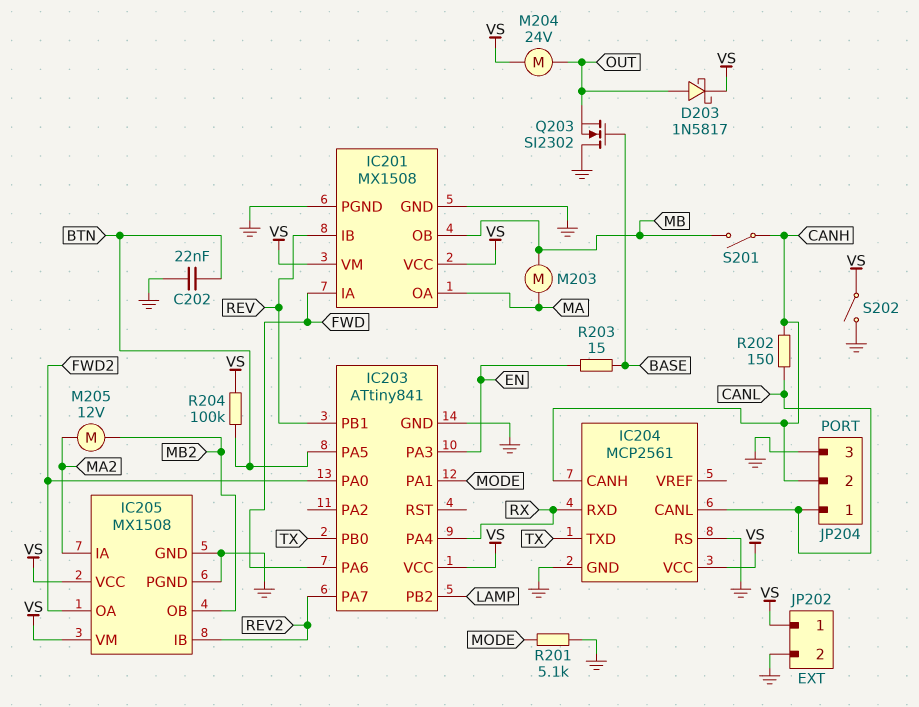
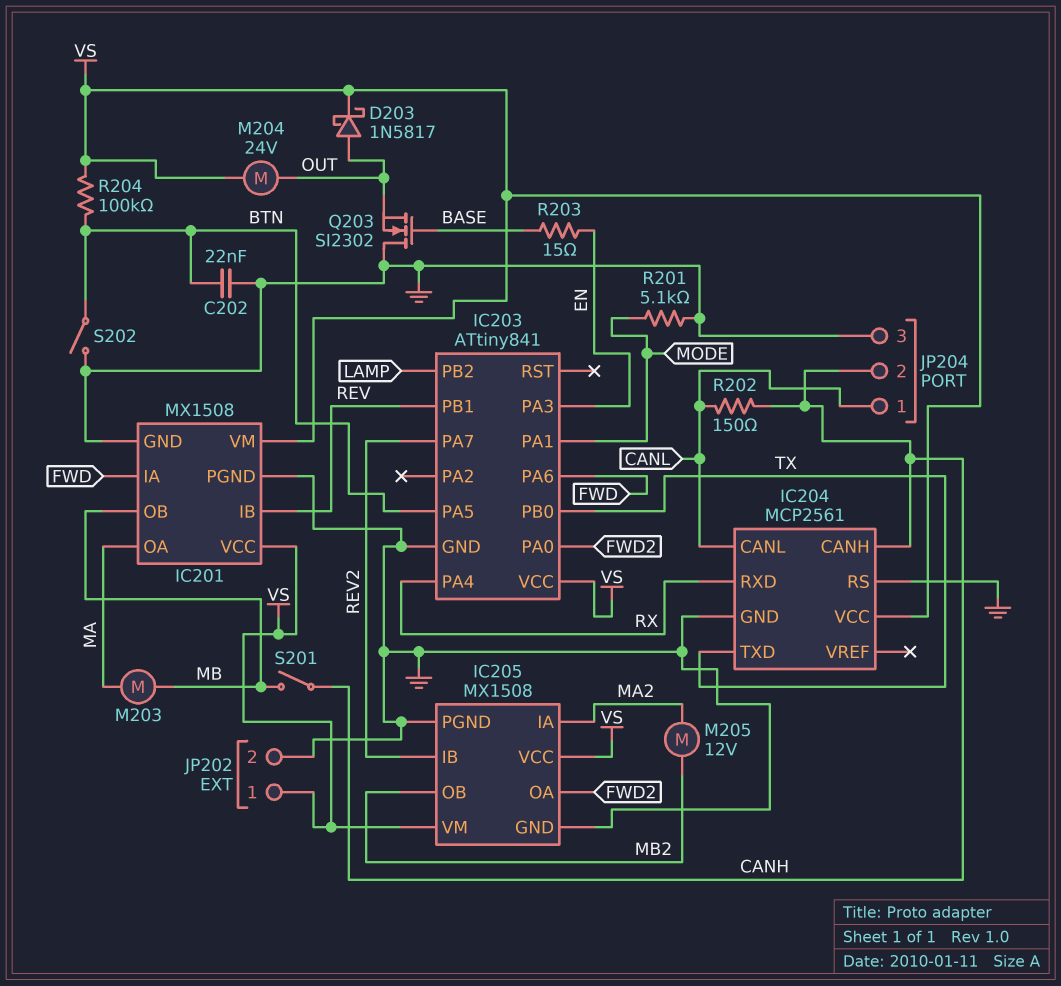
S202: switch (GND, VS) -> switch (BTN, GND)

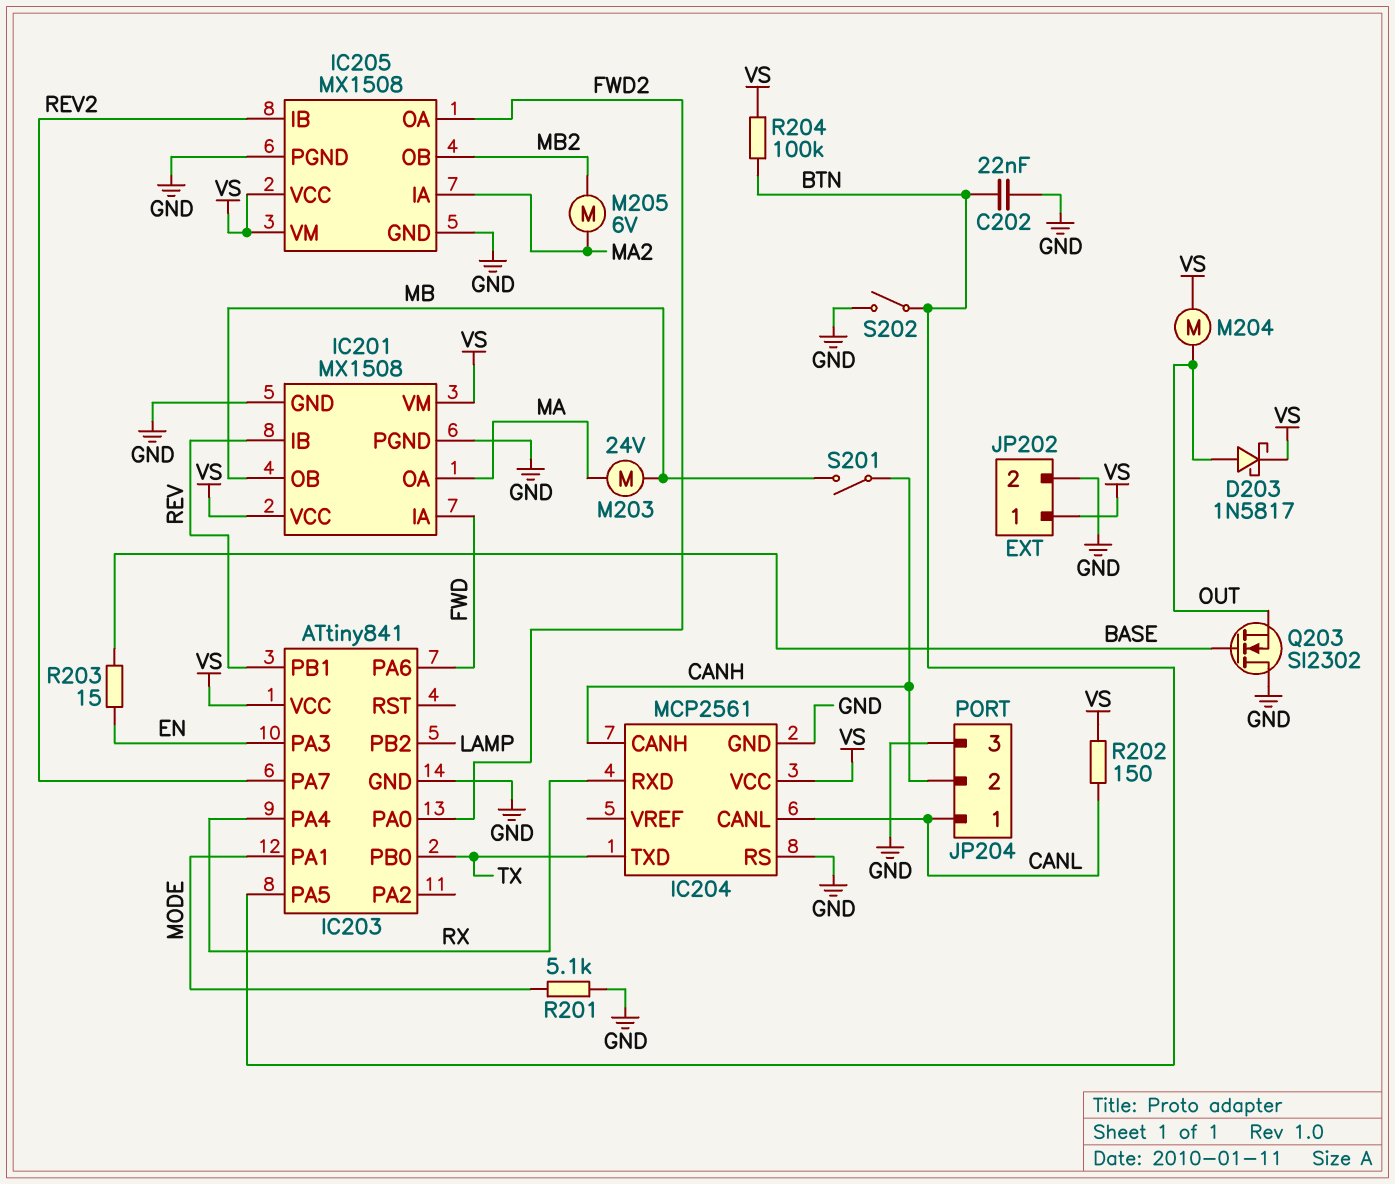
M203: motor (MA, MB) -> motor 24V (MA, MB)
M204: motor 24V (OUT, VS) -> motor (OUT, VS)
M205: motor 12V (MA2, MB2) -> motor 6V (MA2, MB2)
R202: 150 (CANH, CANL) -> 150 (CANL, VS)

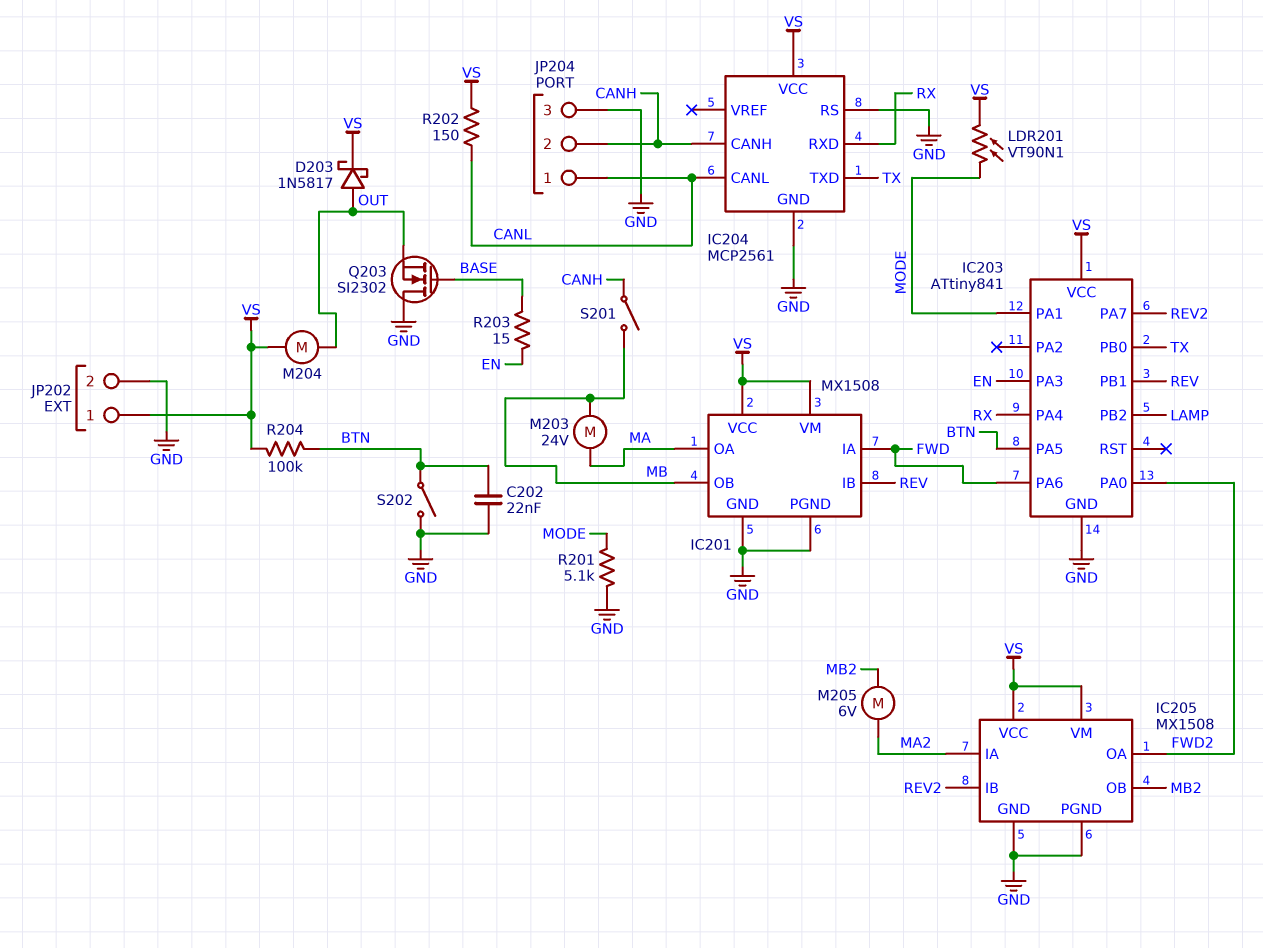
LDR201: none -> VT90N1 (MODE, VS)

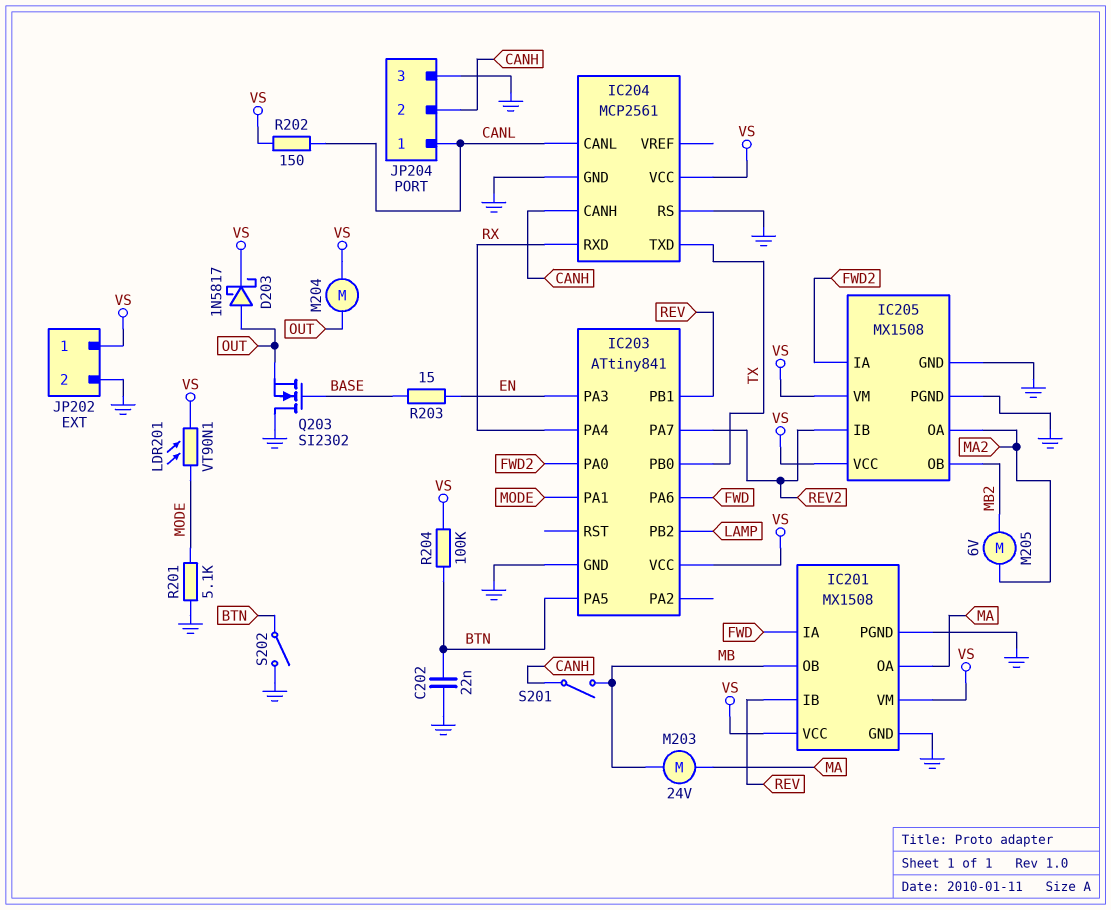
IC205 pin IA: MA2 -> FWD2
IC205 pin OA: FWD2 -> MA2

